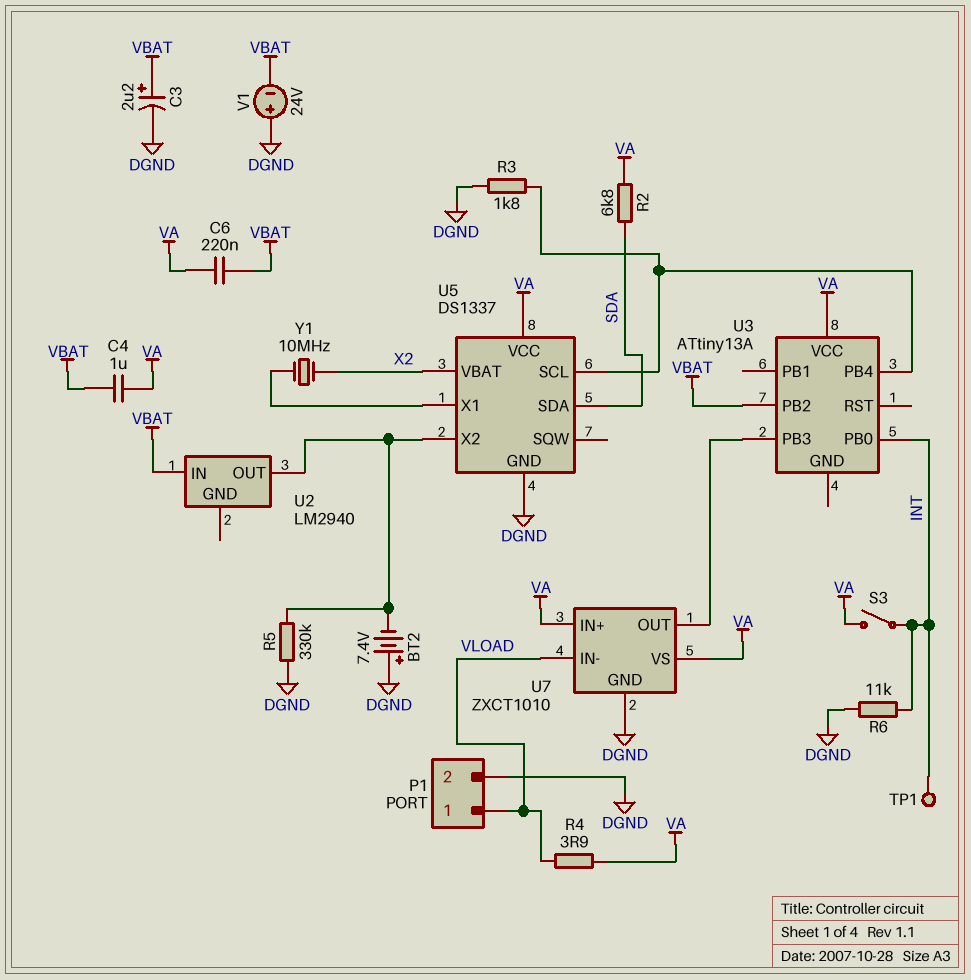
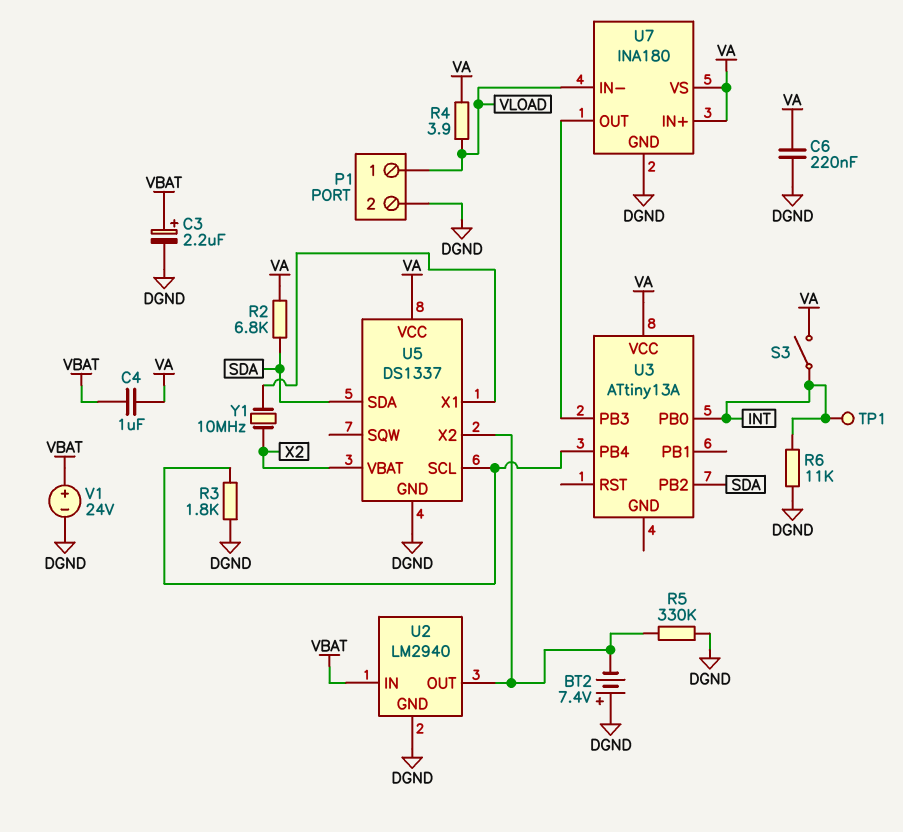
C6: 220nF (VA, VBAT) -> 220nF (DGND, VA)
U2 pin GND: none -> DGND
U3 pin PB2: VBAT -> SDA
U7: ZXCT1010 -> INA180
V1: 24V (plus DGND, minus VBAT) -> 24V (plus VBAT, minus DGND)

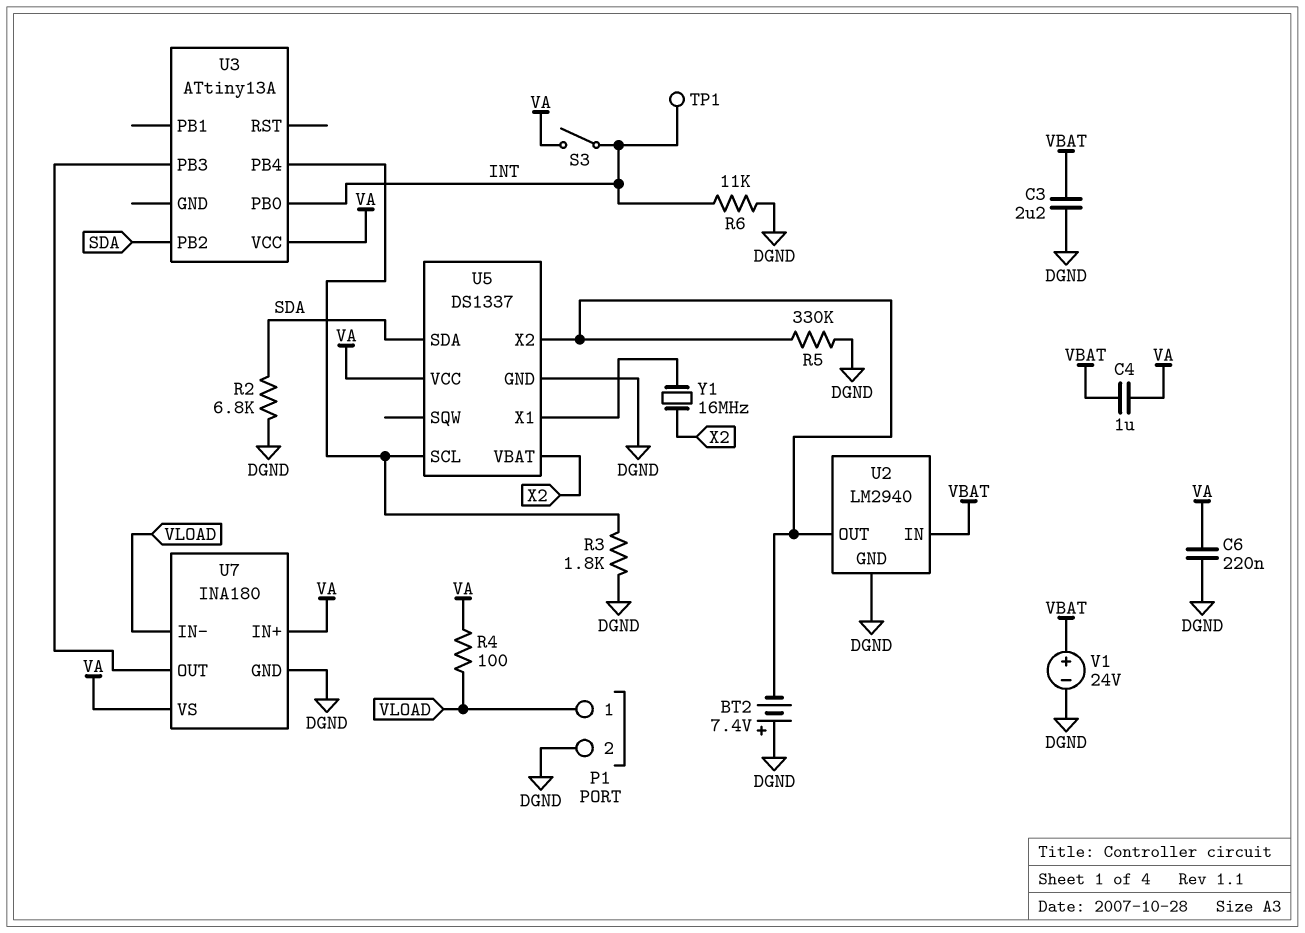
C3: 2.2uF (plus VBAT, minus DGND) -> 2.2uF (DGND, VBAT)
R2: 6.8k (SDA, VA) -> 6.8k (DGND, SDA)
R4: 3.9 (VA, VLOAD) -> 100 (VA, VLOAD)
Y1: 10MHz (U5/X1, X2) -> 16MHz (U5/X1, X2)

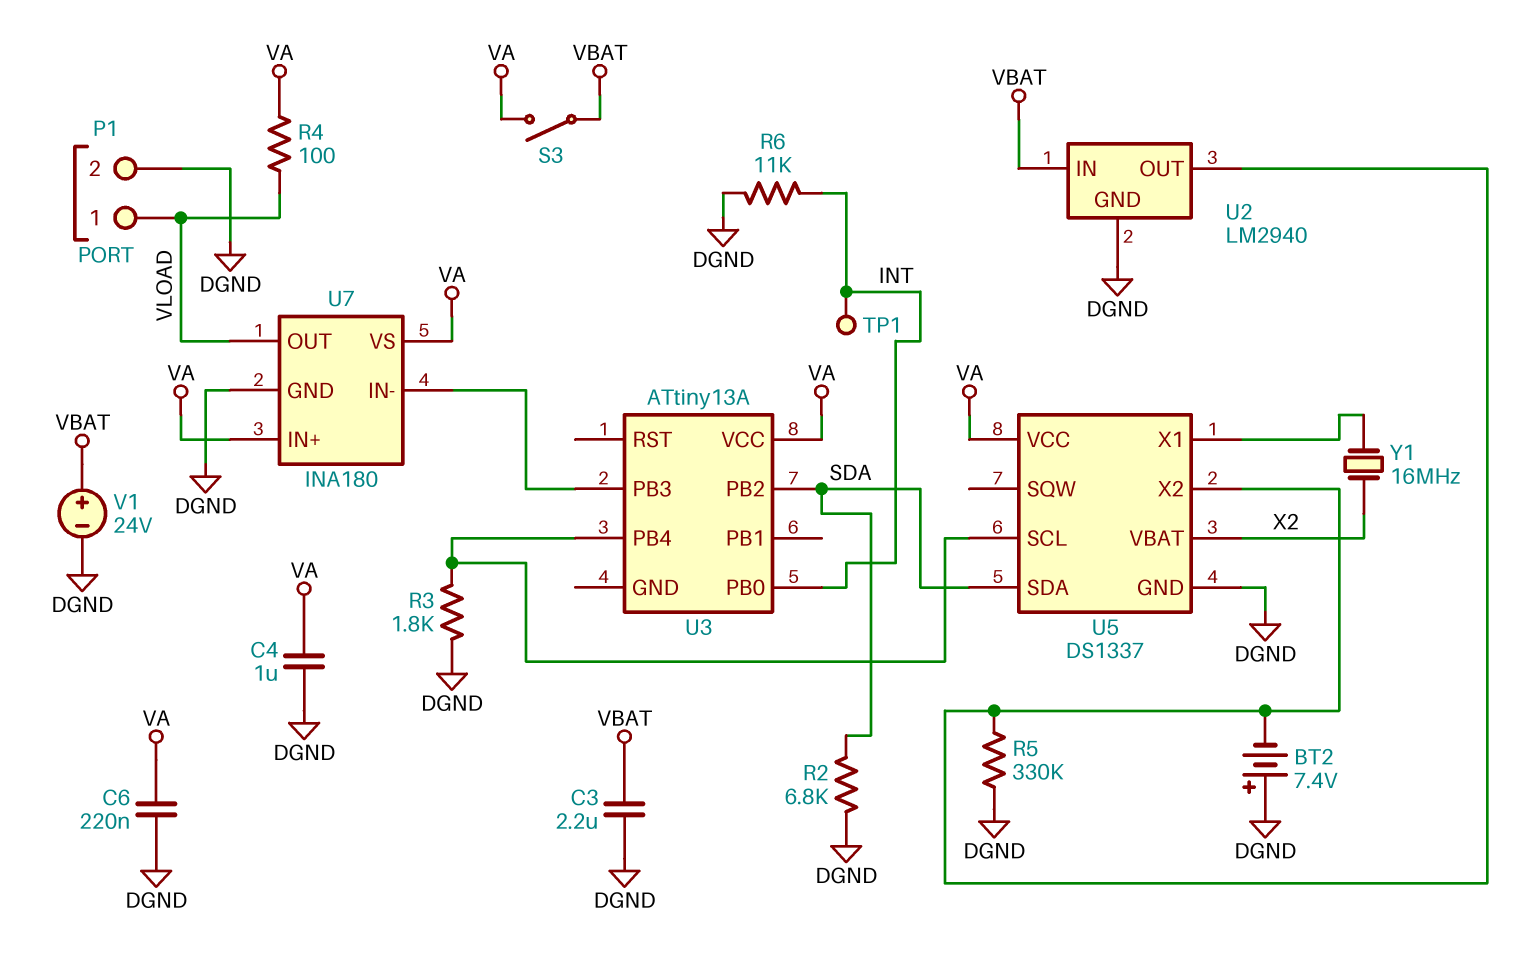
C4: 1uF (VA, VBAT) -> 1uF (DGND, VA)
S3: switch (INT, VA) -> switch (VA, VBAT)
U7 pin IN-: VLOAD -> U3/PB3
U7 pin OUT: U3/PB3 -> VLOAD

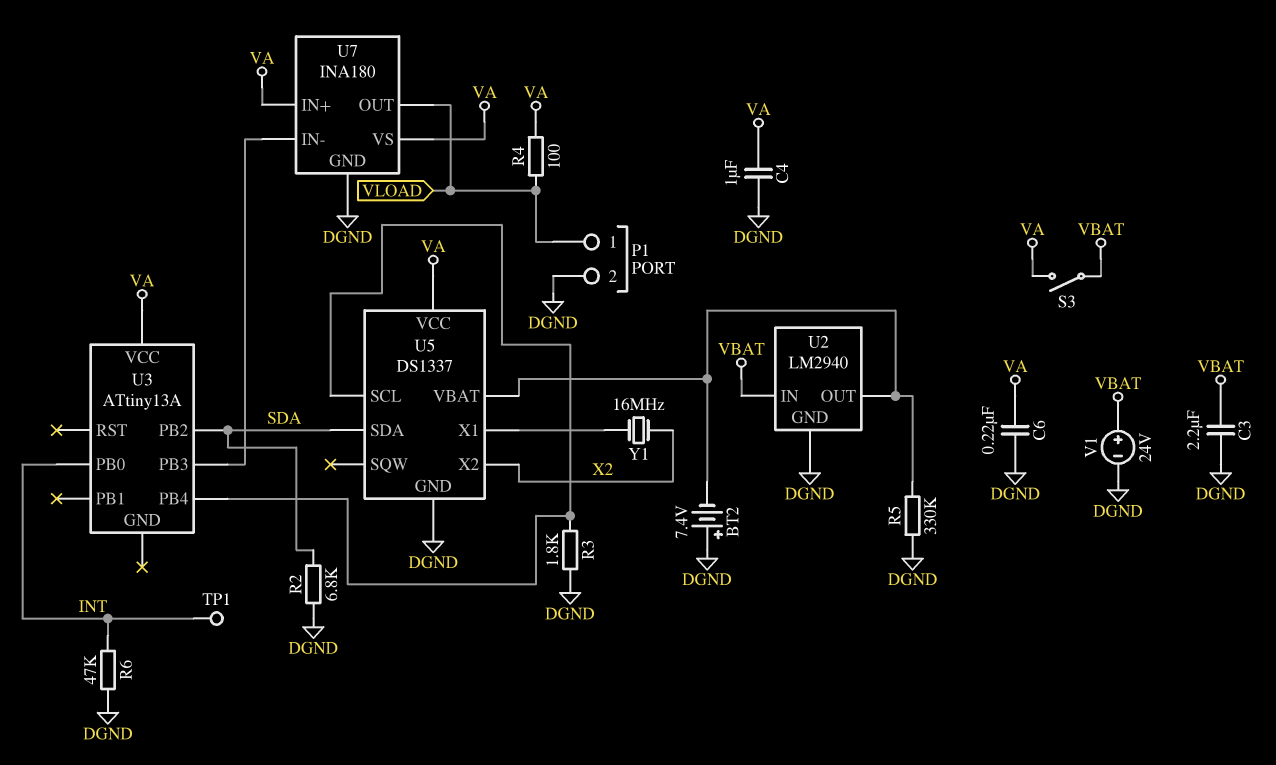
R6: 11k (DGND, INT) -> 47k (DGND, INT)
U5 pin VBAT: X2 -> U2/OUT
U5 pin X2: U2/OUT -> X2

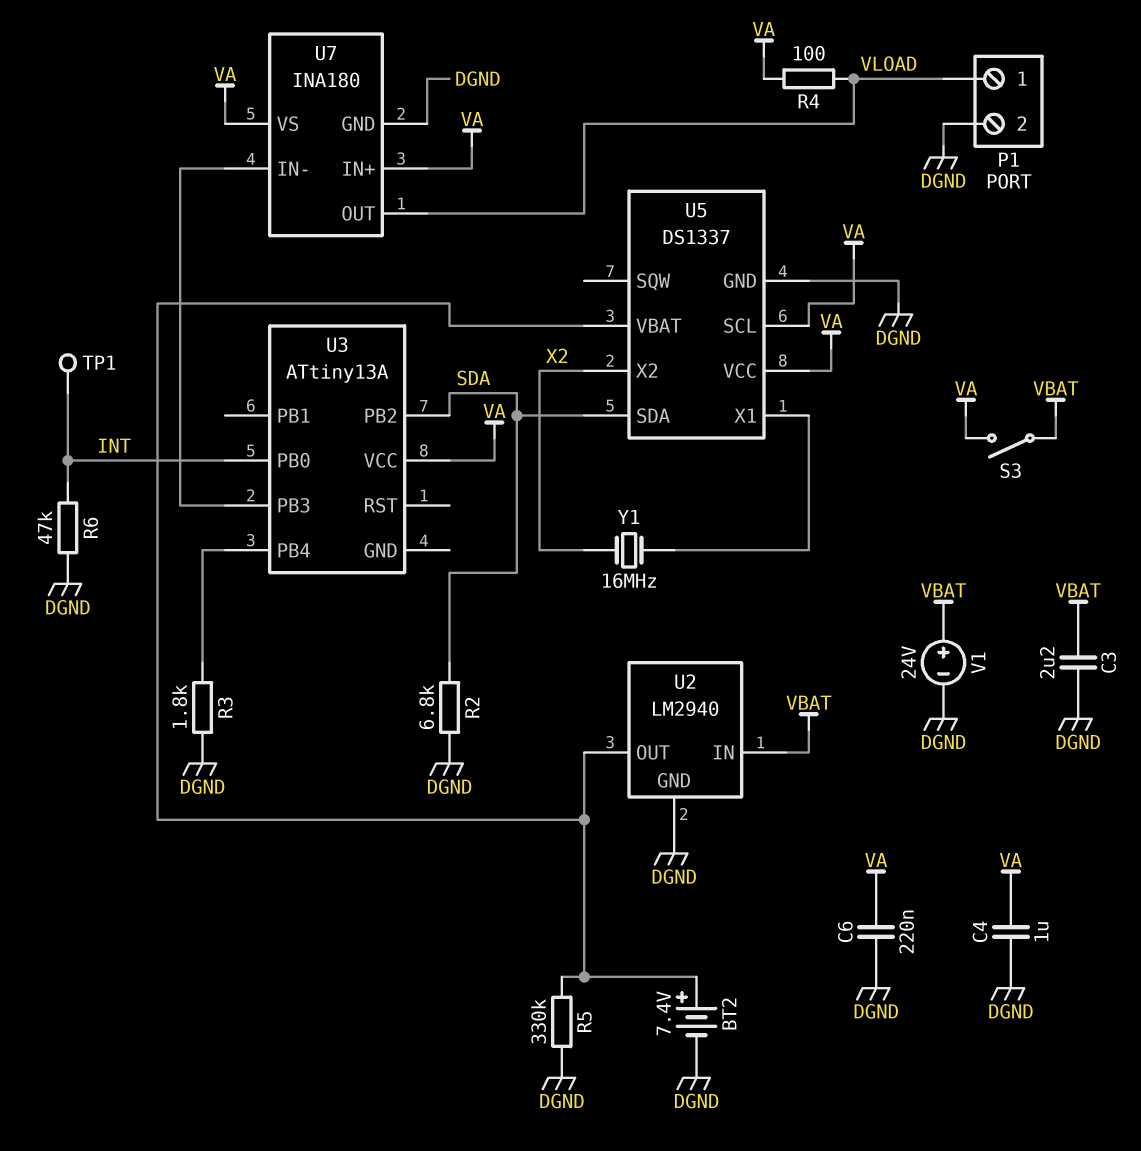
BT2: 7.4V (plus DGND, minus U2/OUT) -> 7.4V (plus U2/OUT, minus DGND)
U5 pin SCL: U3/PB4 -> VA

